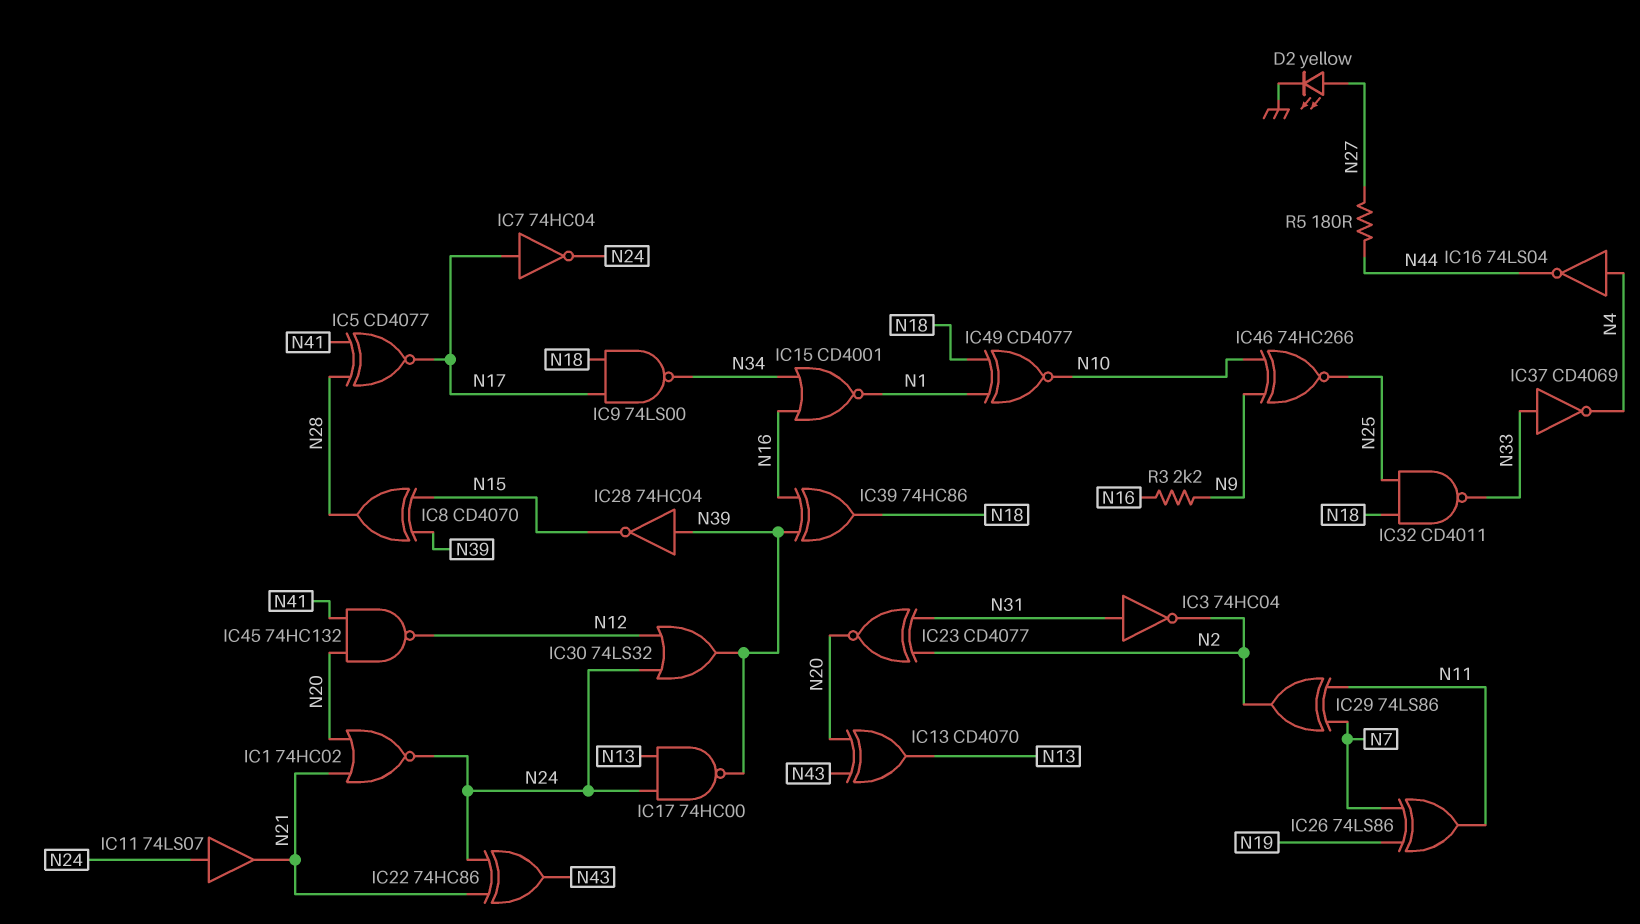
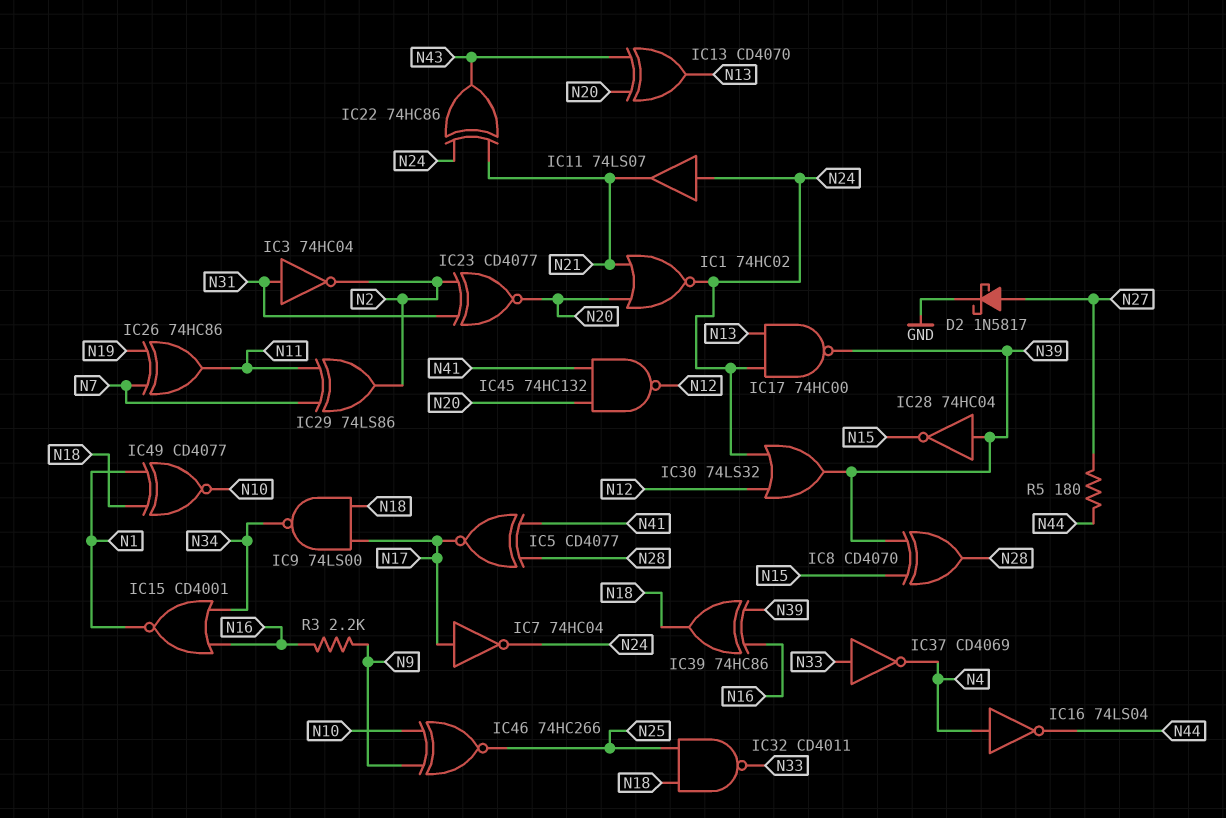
D2: LED yellow (A N27, K GND) -> schottky 1N5817 (A N27, K GND)
IC26: XOR 74LS86 (in N7, in N19, out N11) -> XOR 74HC86 (in N7, in N19, out N11)

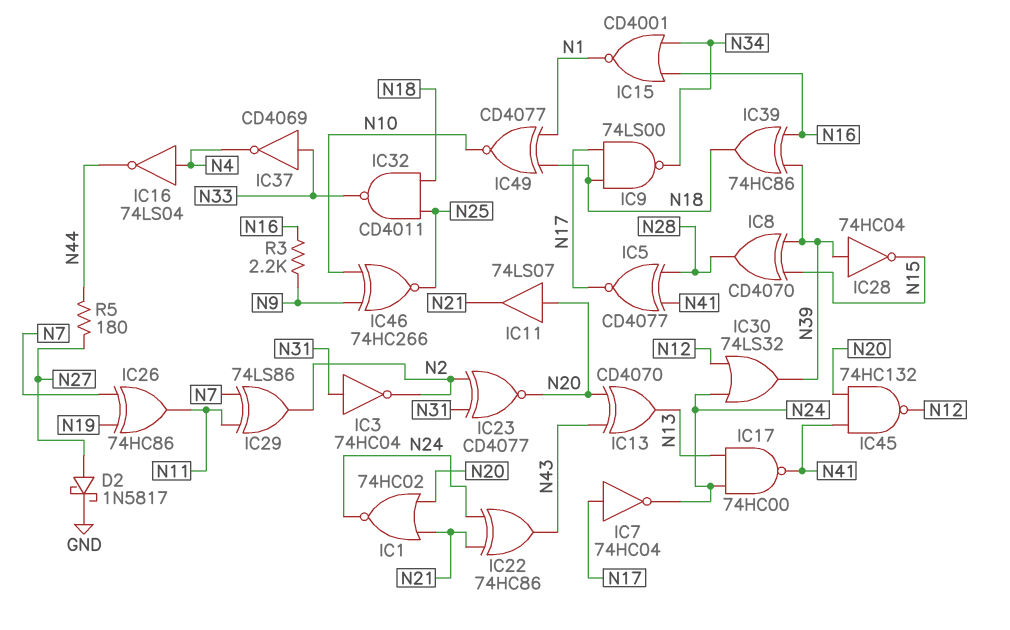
IC11: buffer 74LS07 (in N24, out N21) -> buffer 74LS07 (in N20, out N21)
IC17: NAND 74HC00 (in N13, in N24, out N39) -> NAND 74HC00 (in N13, in N24, out N41)

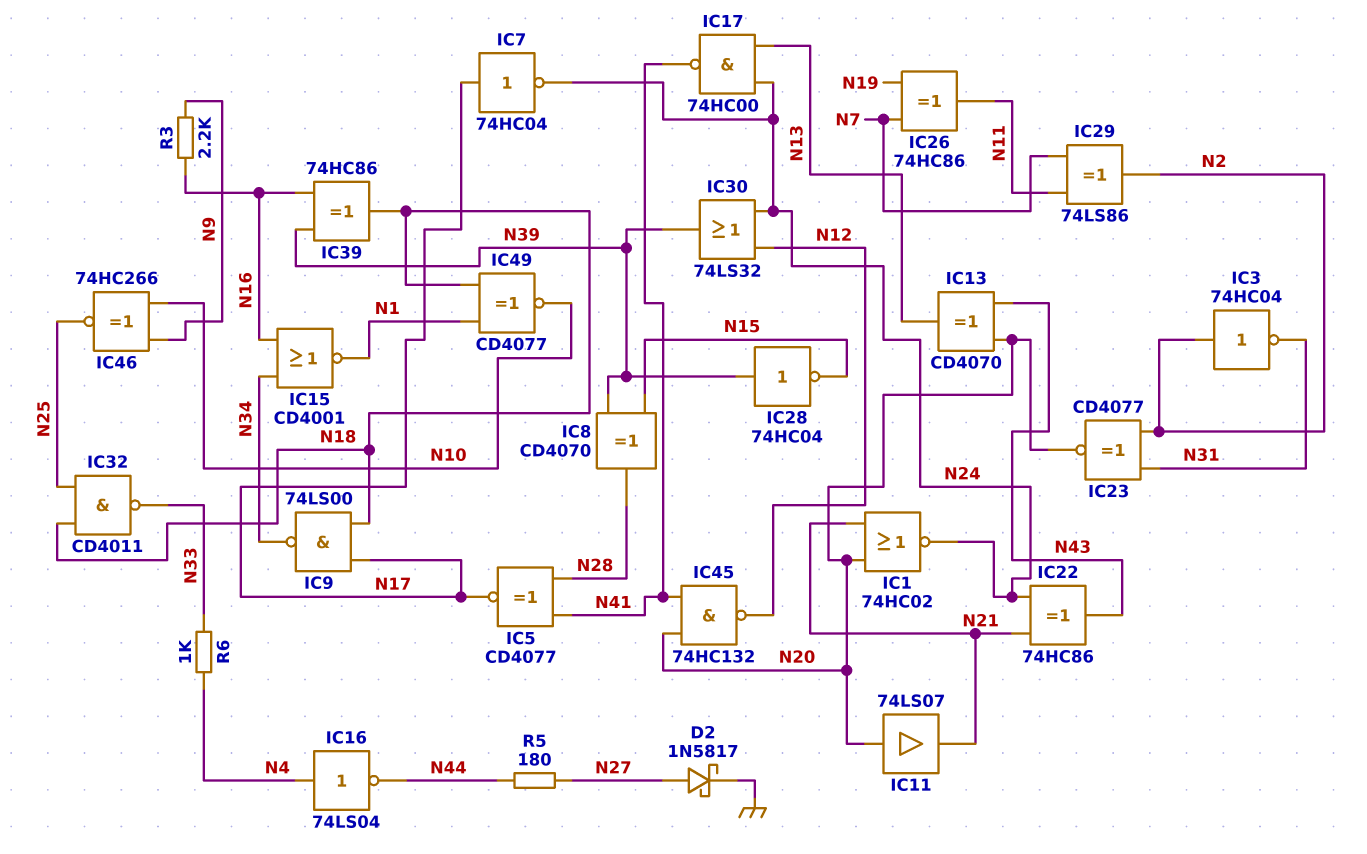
IC3: NOT 74HC04 (in N31, out N2) -> NOT 74HC04 (in N2, out N31)
IC37: NOT CD4069 (in N33, out N4) -> none
R6: none -> 1k (N4, N33)

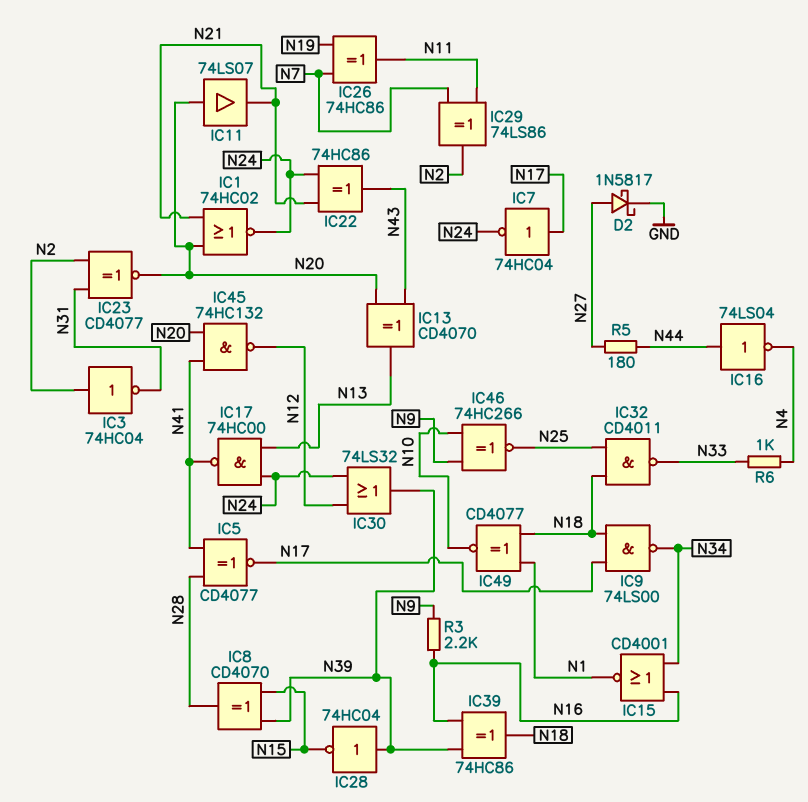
IC16: NOT 74LS04 (in N4, out N44) -> NOT 74LS04 (in N44, out N4)

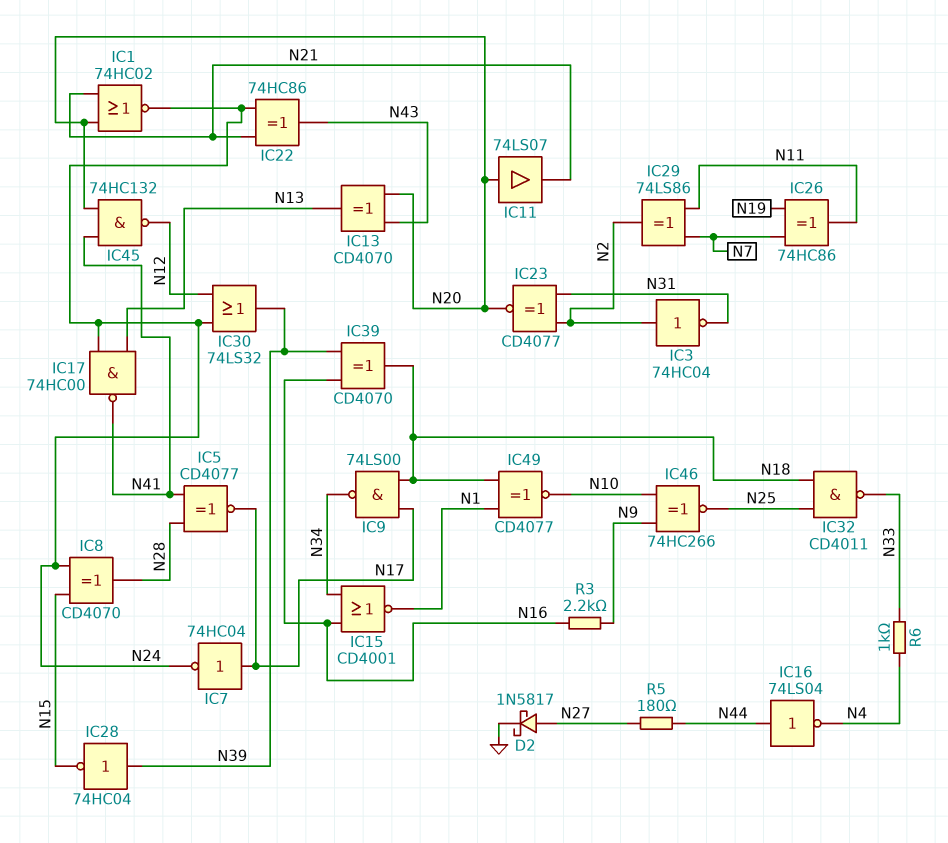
IC8: XOR CD4070 (in N15, in N39, out N28) -> XOR CD4070 (in N15, in N24, out N28)
IC39: XOR 74HC86 (in N16, in N39, out N18) -> XOR CD4070 (in N16, in N39, out N18)

